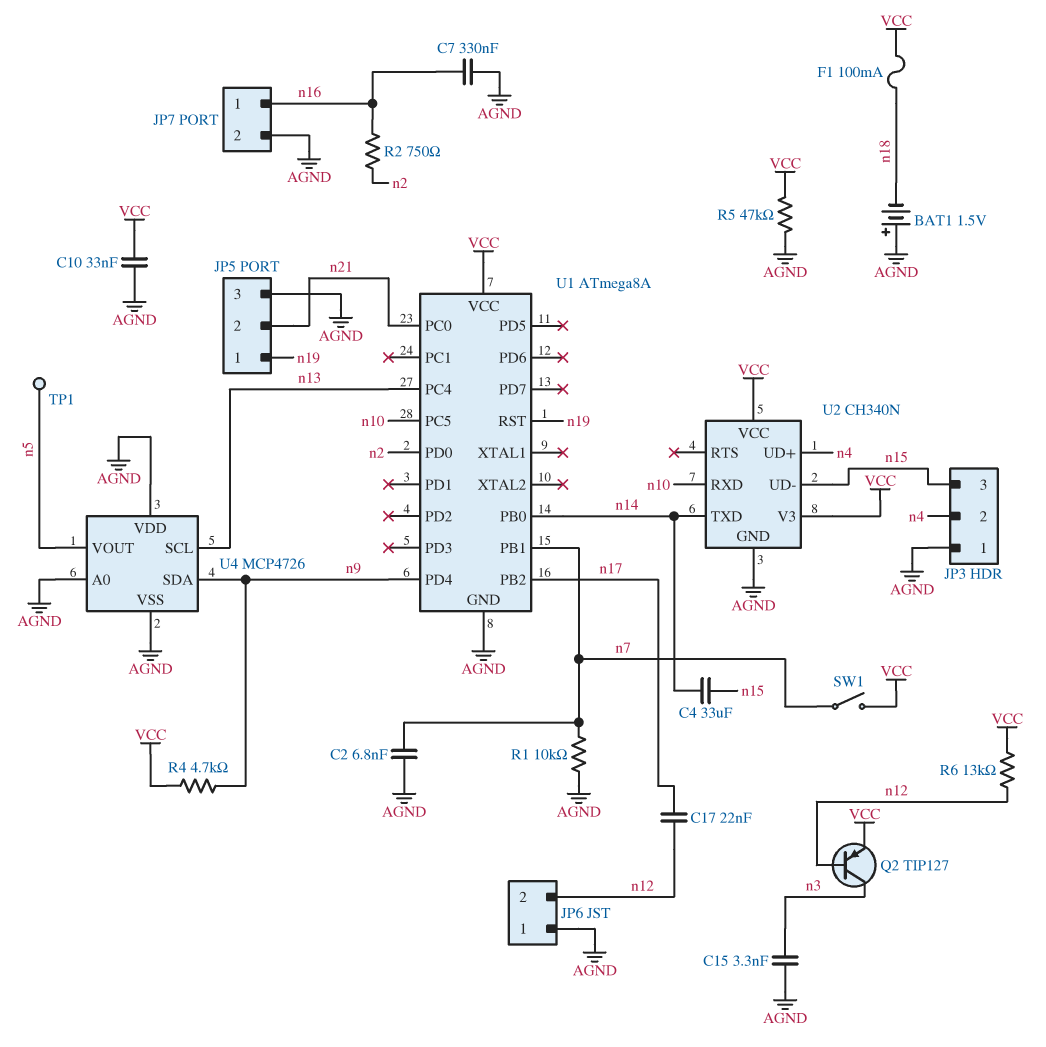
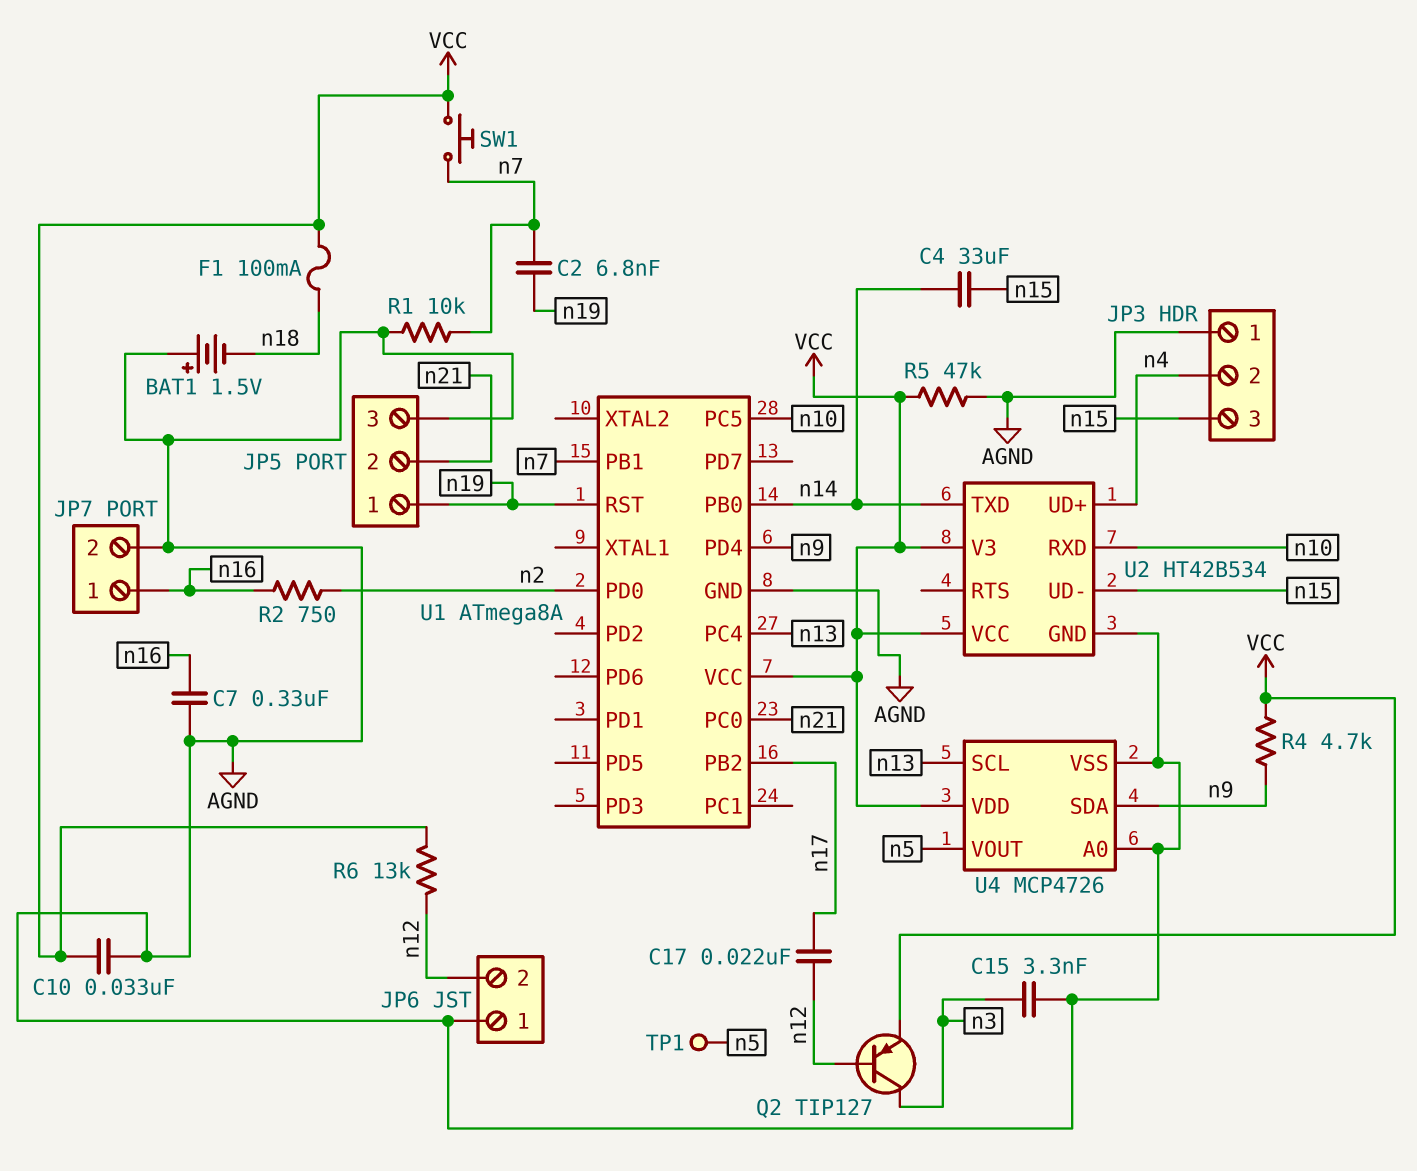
C2: 6.8nF (AGND, n7) -> 6.8nF (n7, n19)
SW1: switch (VCC, n7) -> button (VCC, n7)
U2: CH340N -> HT42B534
U4 pin VDD: AGND -> VCC

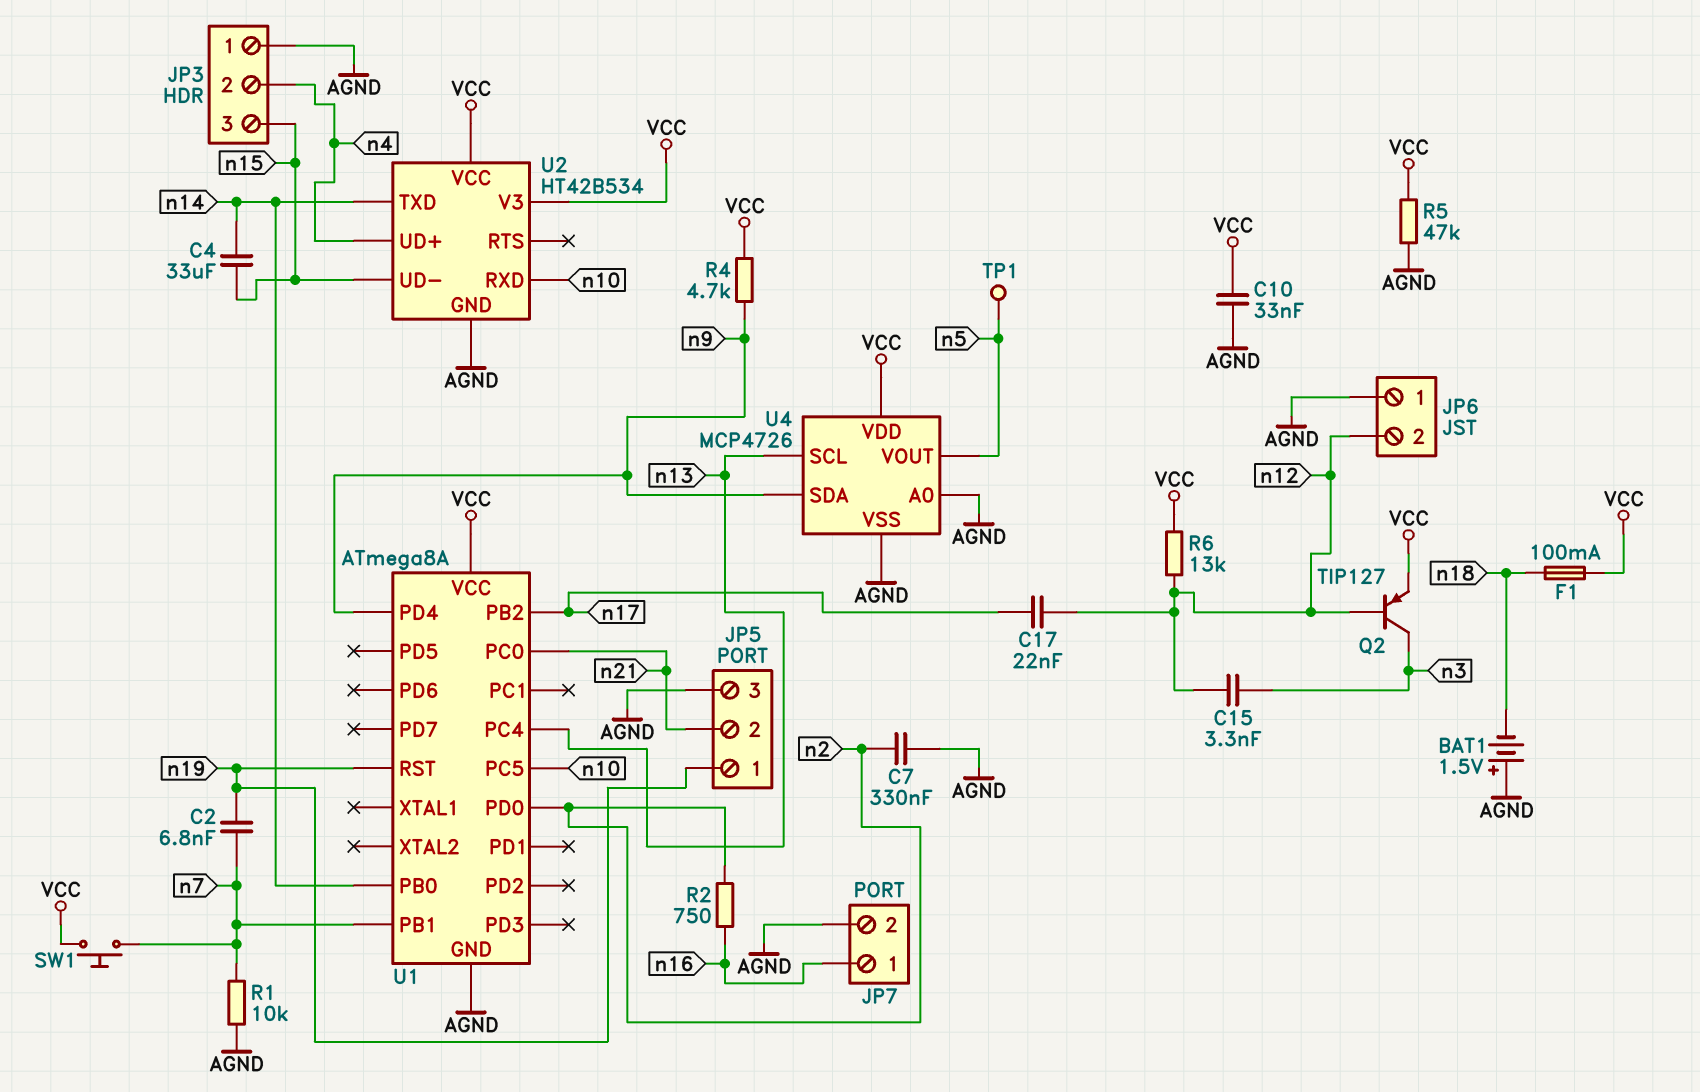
C7: 330nF (AGND, n16) -> 330nF (AGND, n2)
C15: 3.3nF (AGND, n3) -> 3.3nF (n3, n12)

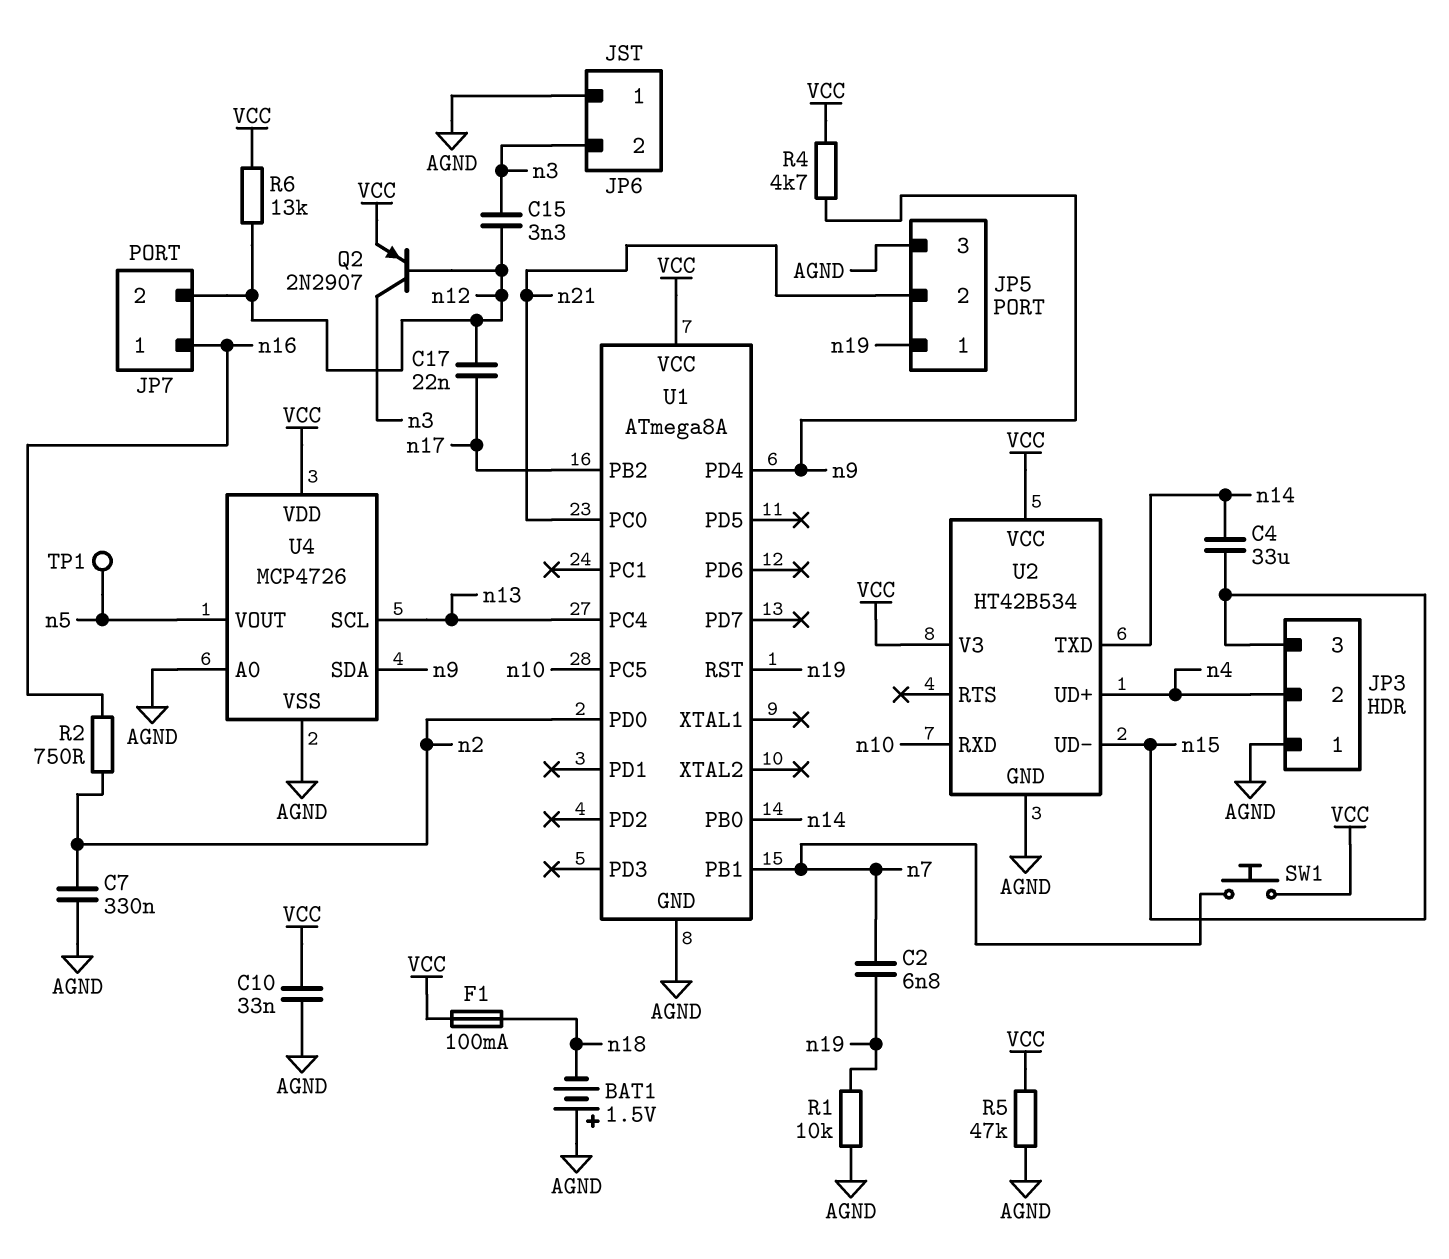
JP6 pin 2: n12 -> n3
JP7 pin 2: AGND -> n12
Q2: PNP TIP127 (B n12, C n3, E VCC) -> PNP 2N2907 (B n12, C n3, E VCC)
R1: 10k (AGND, n7) -> 10k (AGND, n19)

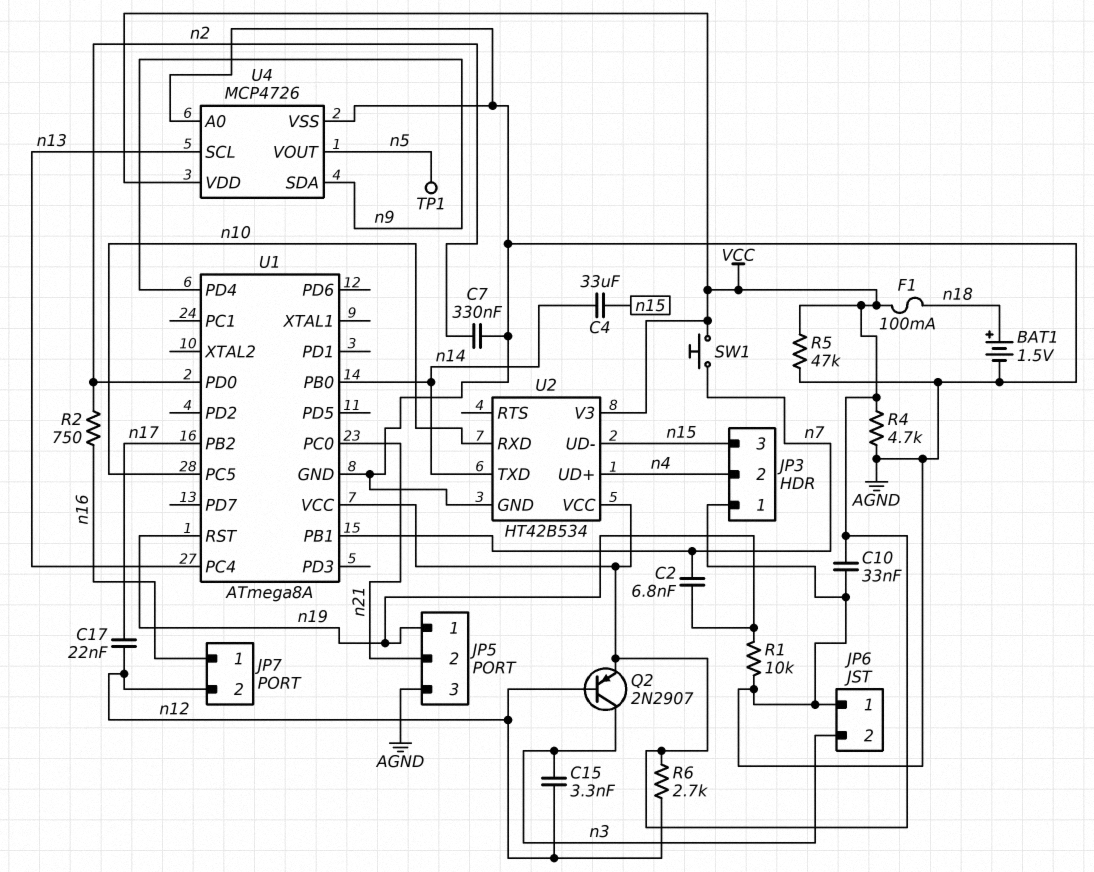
BAT1: 1.5V (plus AGND, minus n18) -> 1.5V (plus n18, minus AGND)
R4: 4.7k (VCC, n9) -> 4.7k (AGND, VCC)
R6: 13k (VCC, n12) -> 2.7k (VCC, n12)

